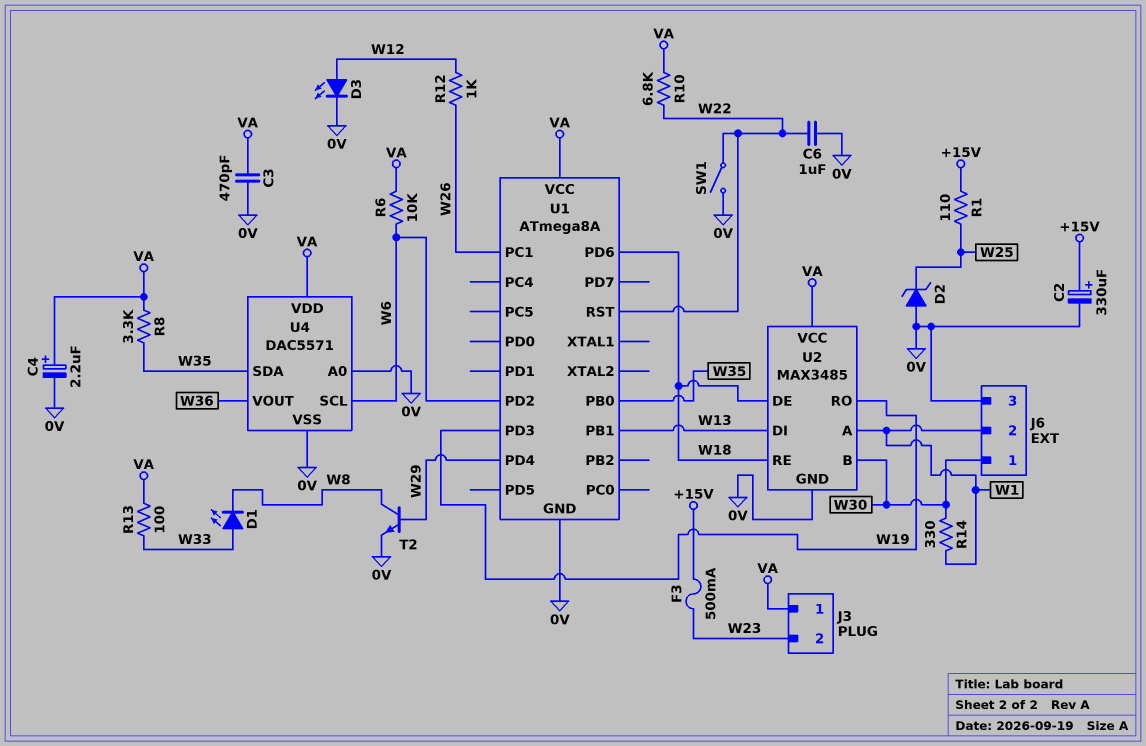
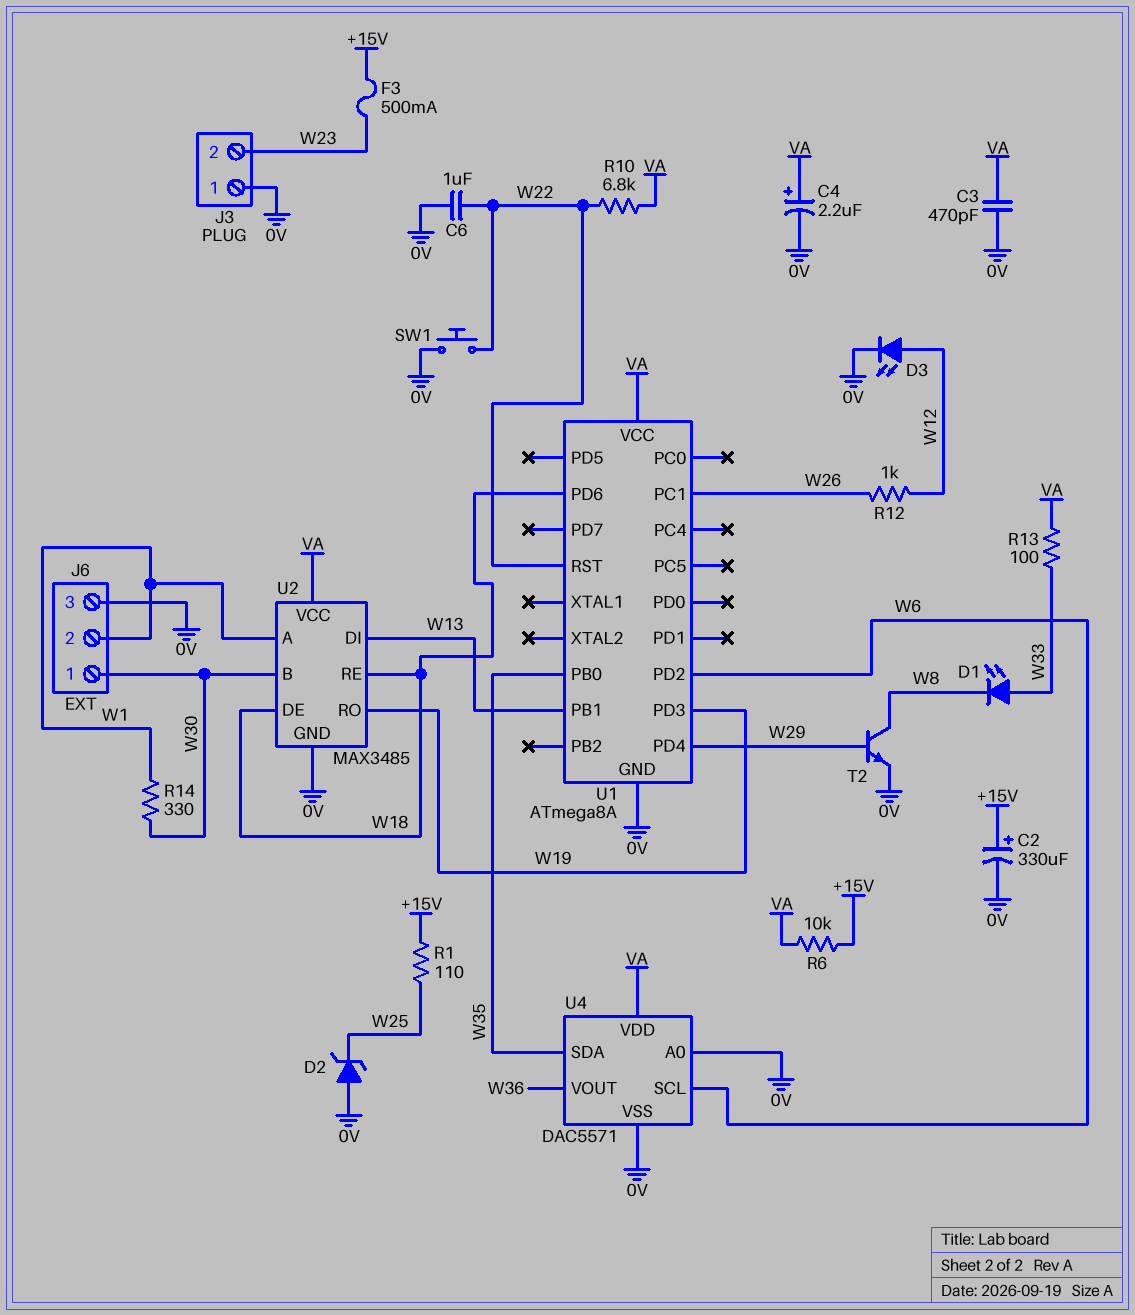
J3 pin 1: VA -> 0V
R6: 10k (VA, W6) -> 10k (+15V, VA)
R8: 3.3k (VA, W35) -> none
SW1: switch (0V, W22) -> button (0V, W22)

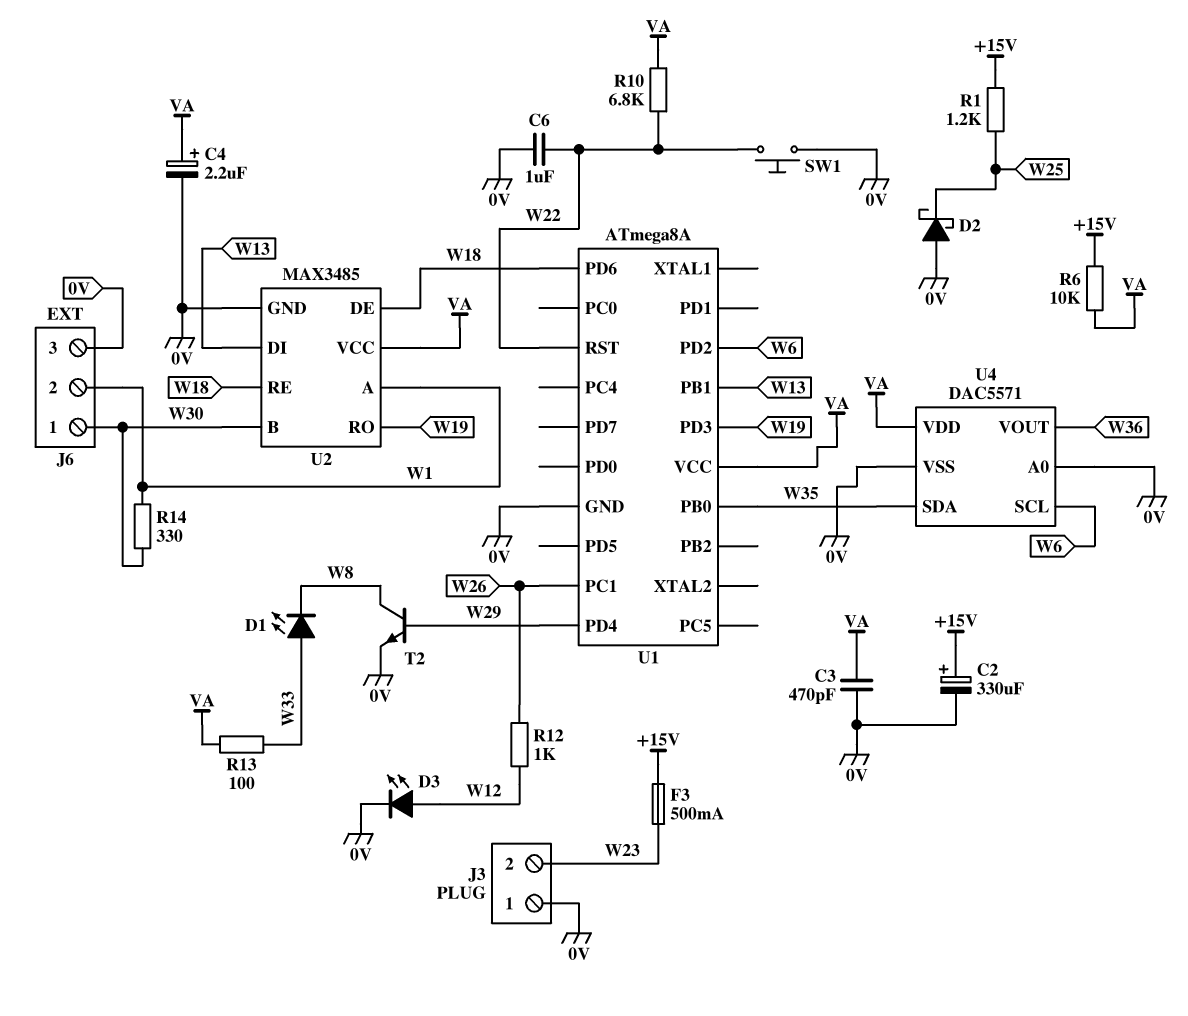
D2: zener (A 0V, K W25) -> schottky (A 0V, K W25)
R1: 110 (+15V, W25) -> 1.2k (+15V, W25)

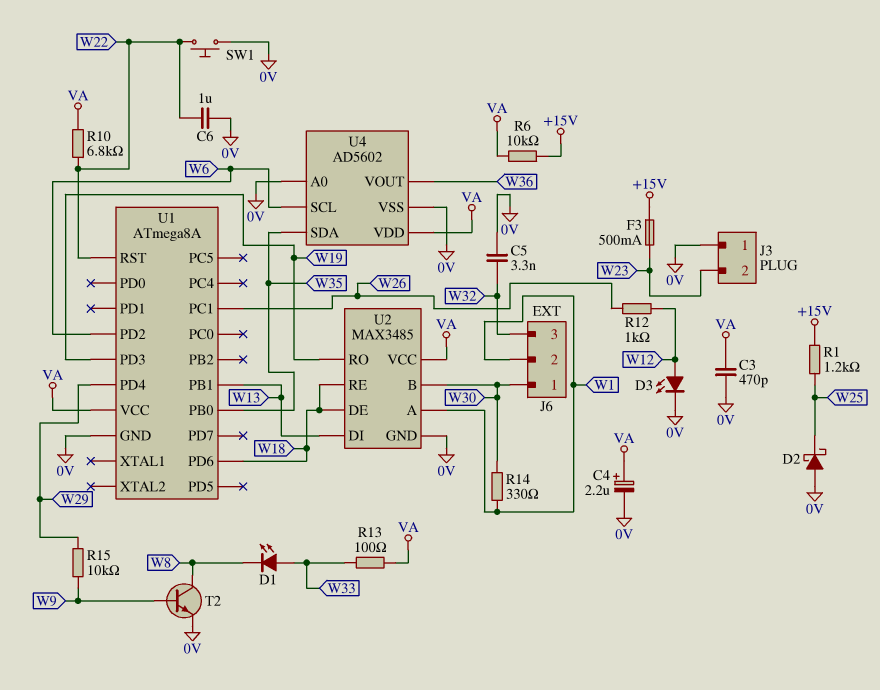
C2: 330uF (plus +15V, minus 0V) -> none
C5: none -> 3.3nF (0V, W32)
J6 pin 3: 0V -> W32
R15: none -> 10k (W9, W29)
T2: NPN (B W29, C W8, E 0V) -> NPN (B W9, C W8, E 0V)
U4: DAC5571 -> AD5602

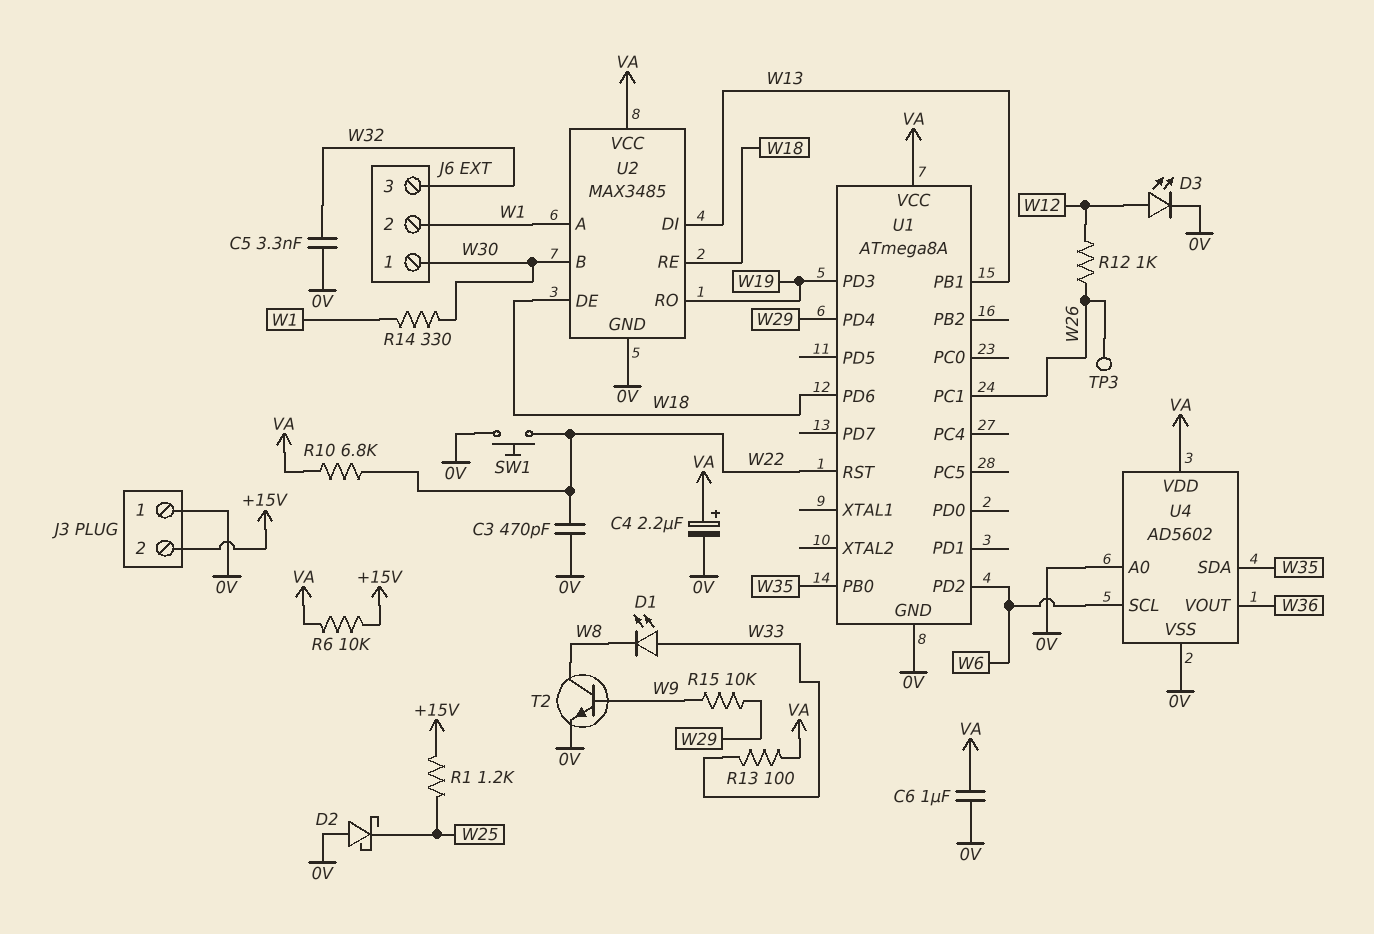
C3: 470pF (0V, VA) -> 470pF (0V, W22)
C6: 1uF (0V, W22) -> 1uF (0V, VA)
F3: 500mA (+15V, W23) -> none
J3 pin 2: W23 -> +15V
TP3: none -> test point (W26)

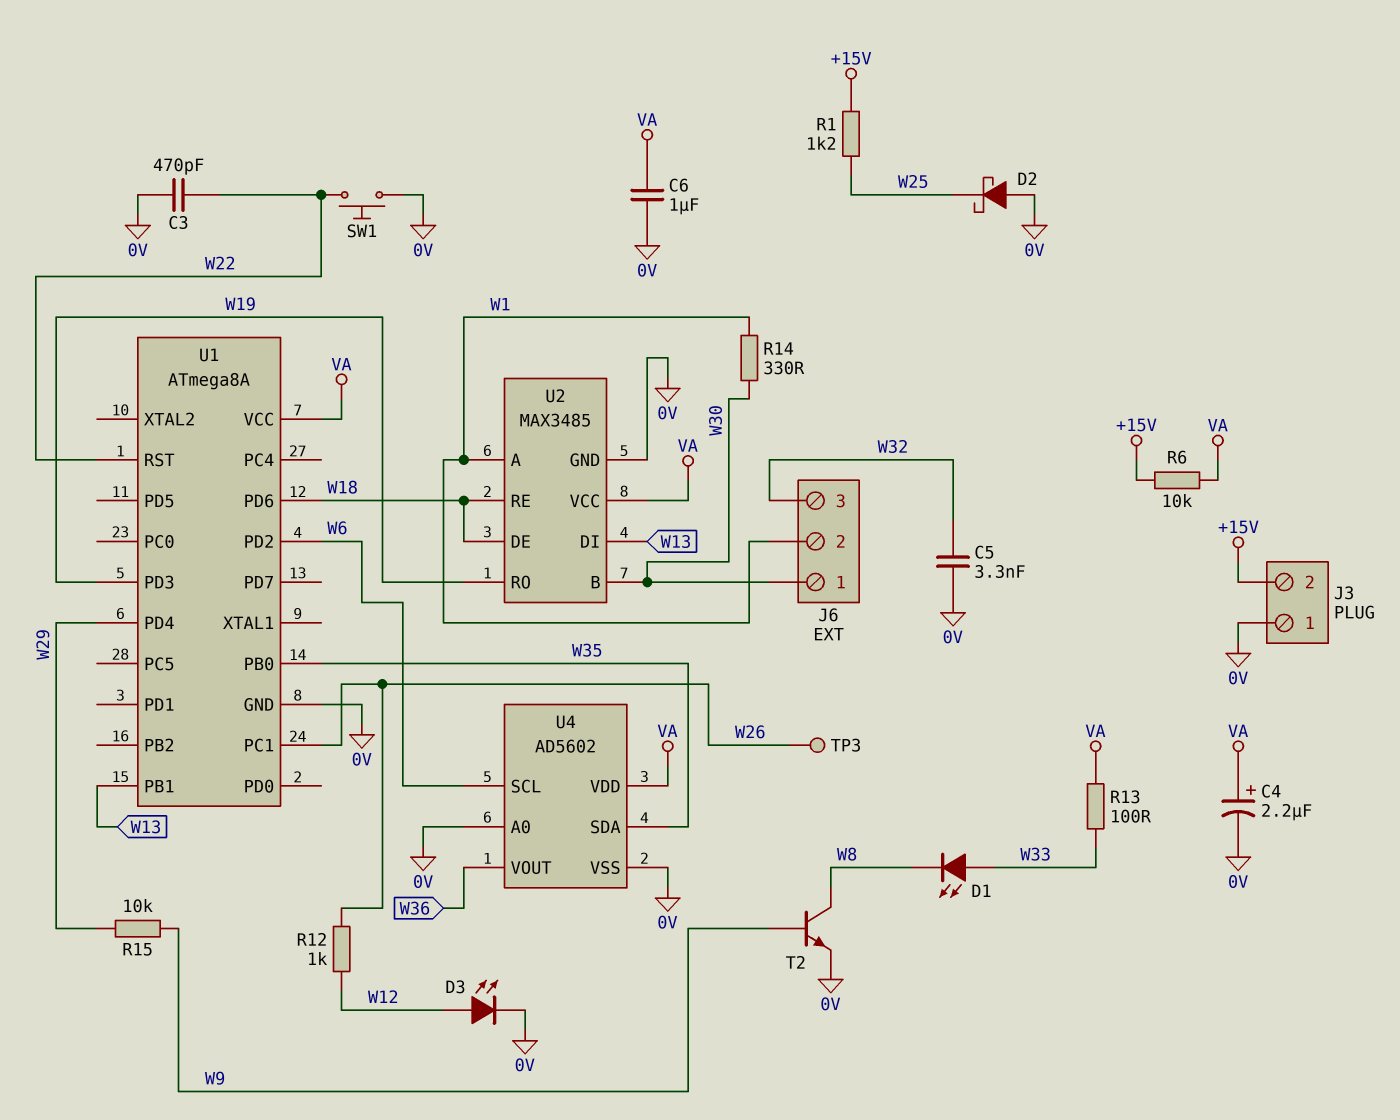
R10: 6.8k (VA, W22) -> none

